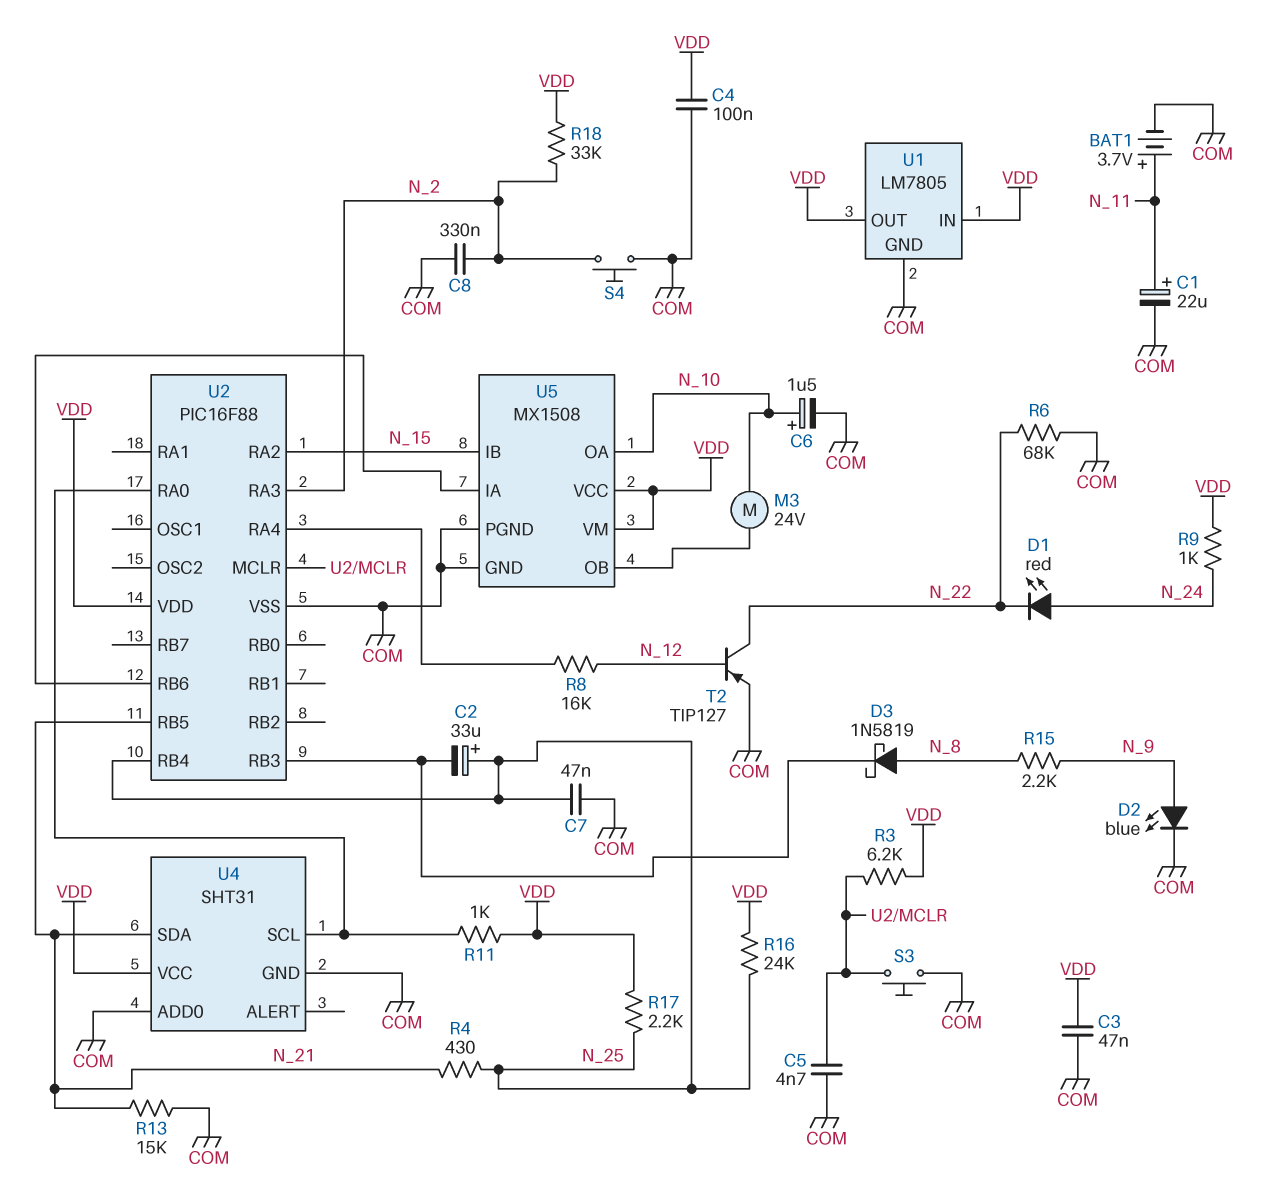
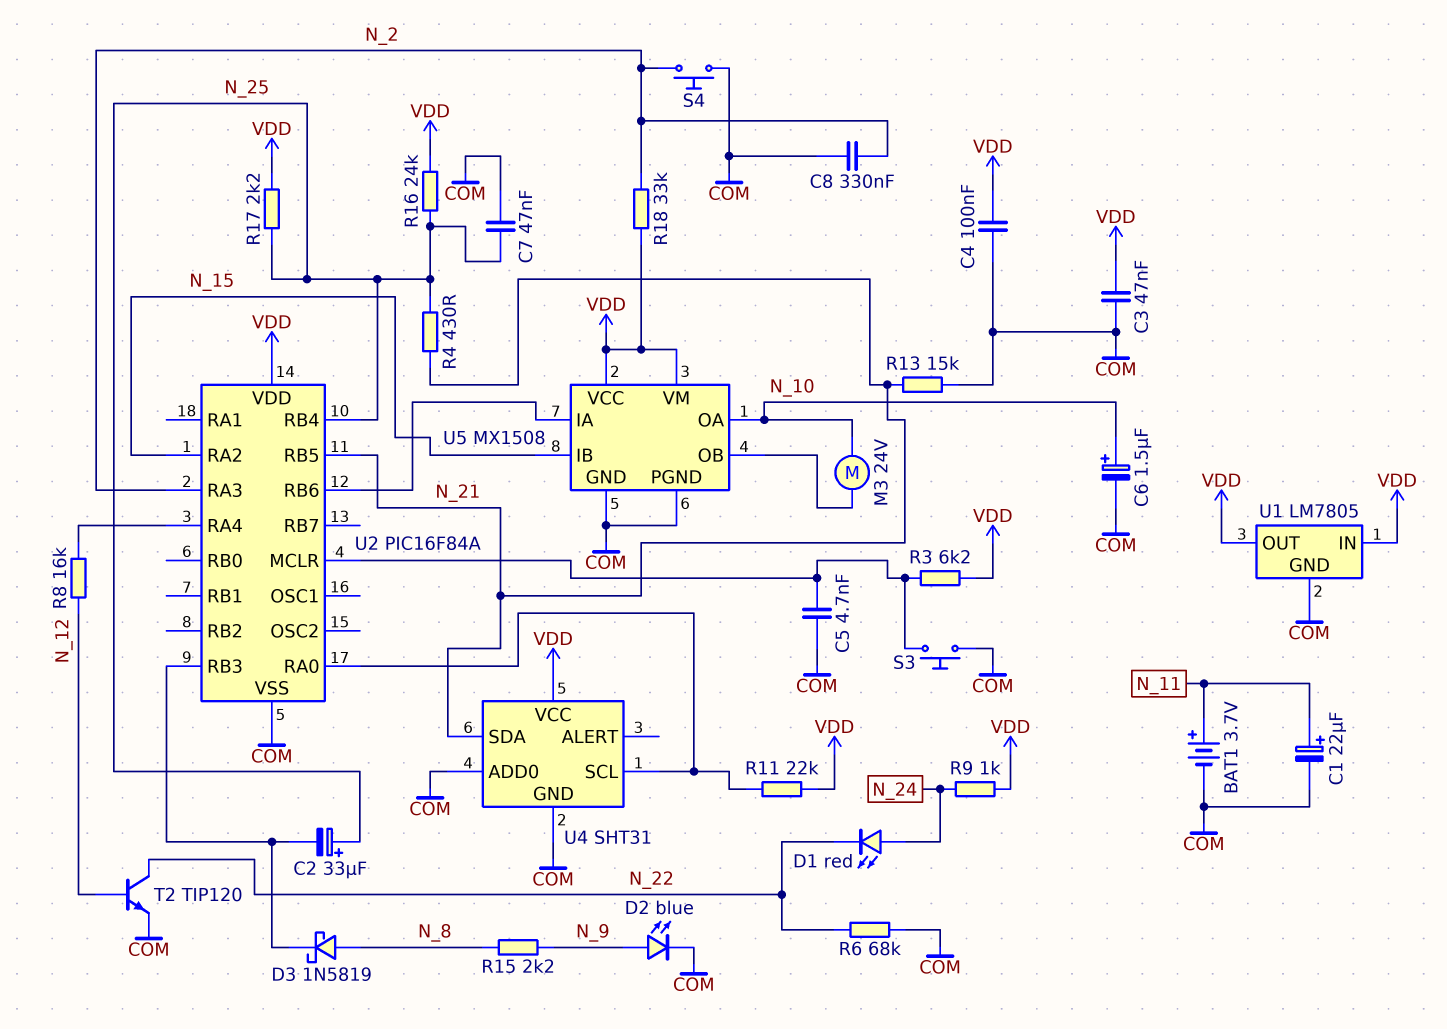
R11: 1k (U2/RA0, VDD) -> 22k (U2/RA0, VDD)
T2: PNP TIP127 (B N_12, C N_22, E COM) -> NPN TIP120 (B N_12, C N_22, E COM)
U2: PIC16F88 -> PIC16F84A

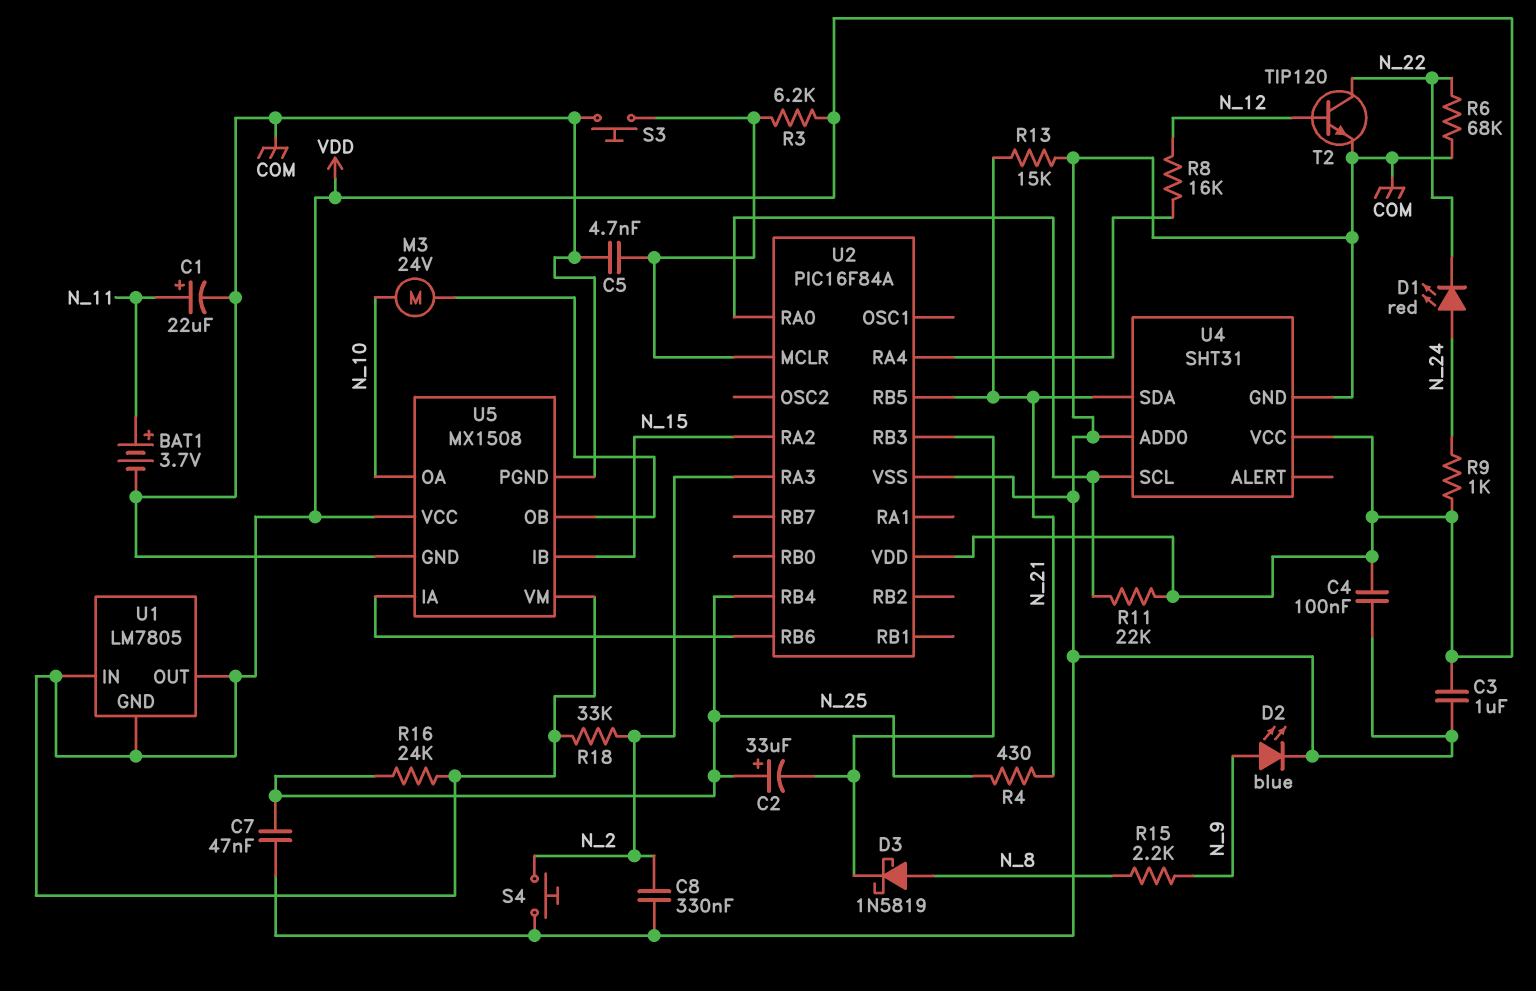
C3: 47nF (COM, VDD) -> 1uF (COM, VDD)
C6: 1.5uF (plus N_10, minus COM) -> none
R17: 2.2k (N_25, VDD) -> none
U1 pin GND: COM -> VDD

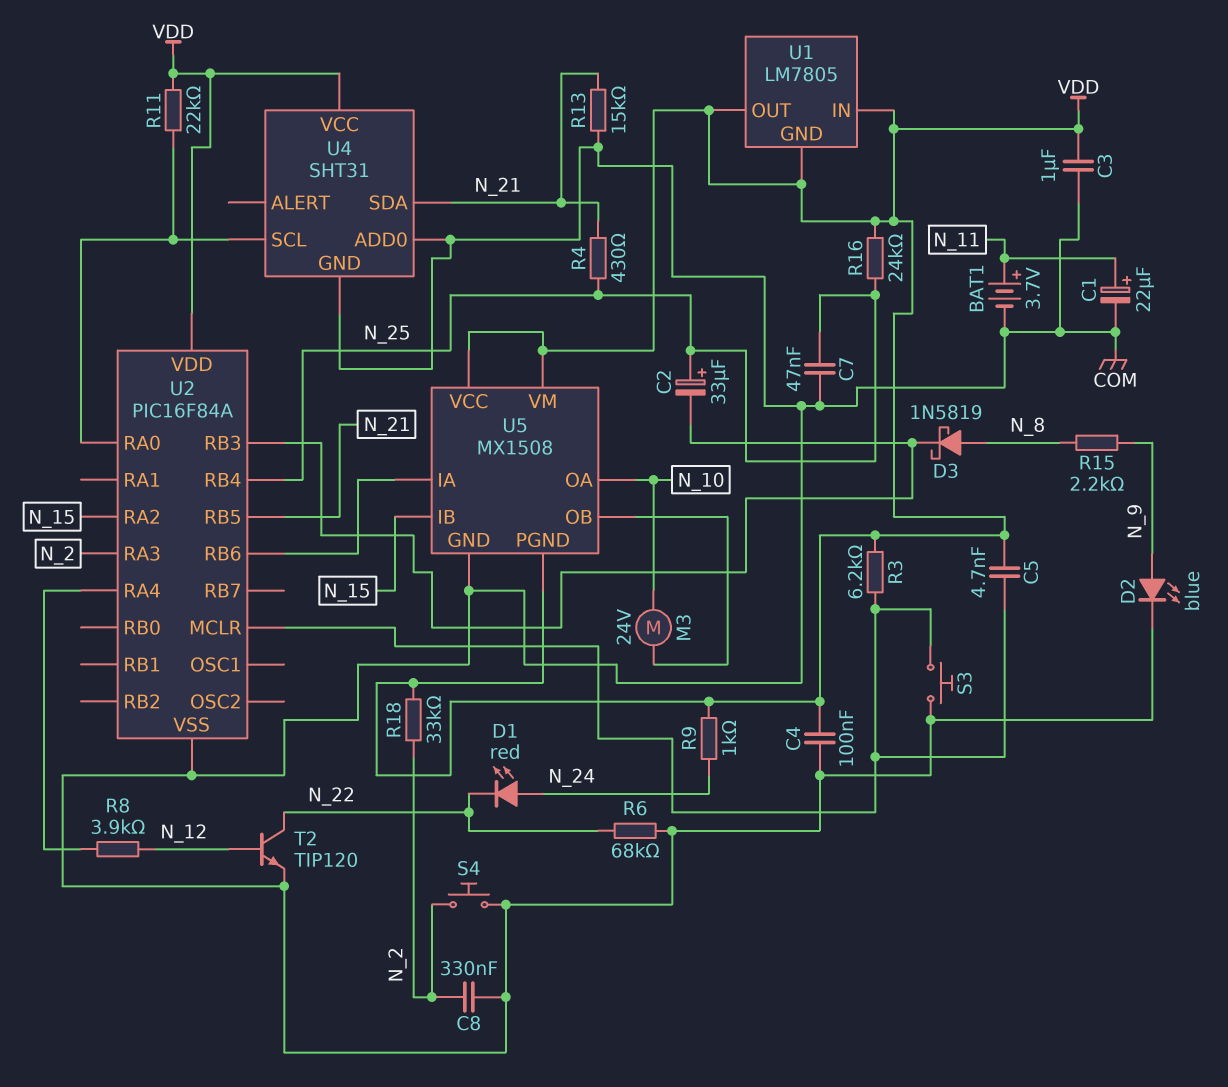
C5: 4.7nF (COM, U2/MCLR) -> 4.7nF (U2/MCLR, VDD)
R8: 16k (N_12, U2/RA4) -> 3.9k (N_12, U2/RA4)
U5 pin PGND: COM -> VDD

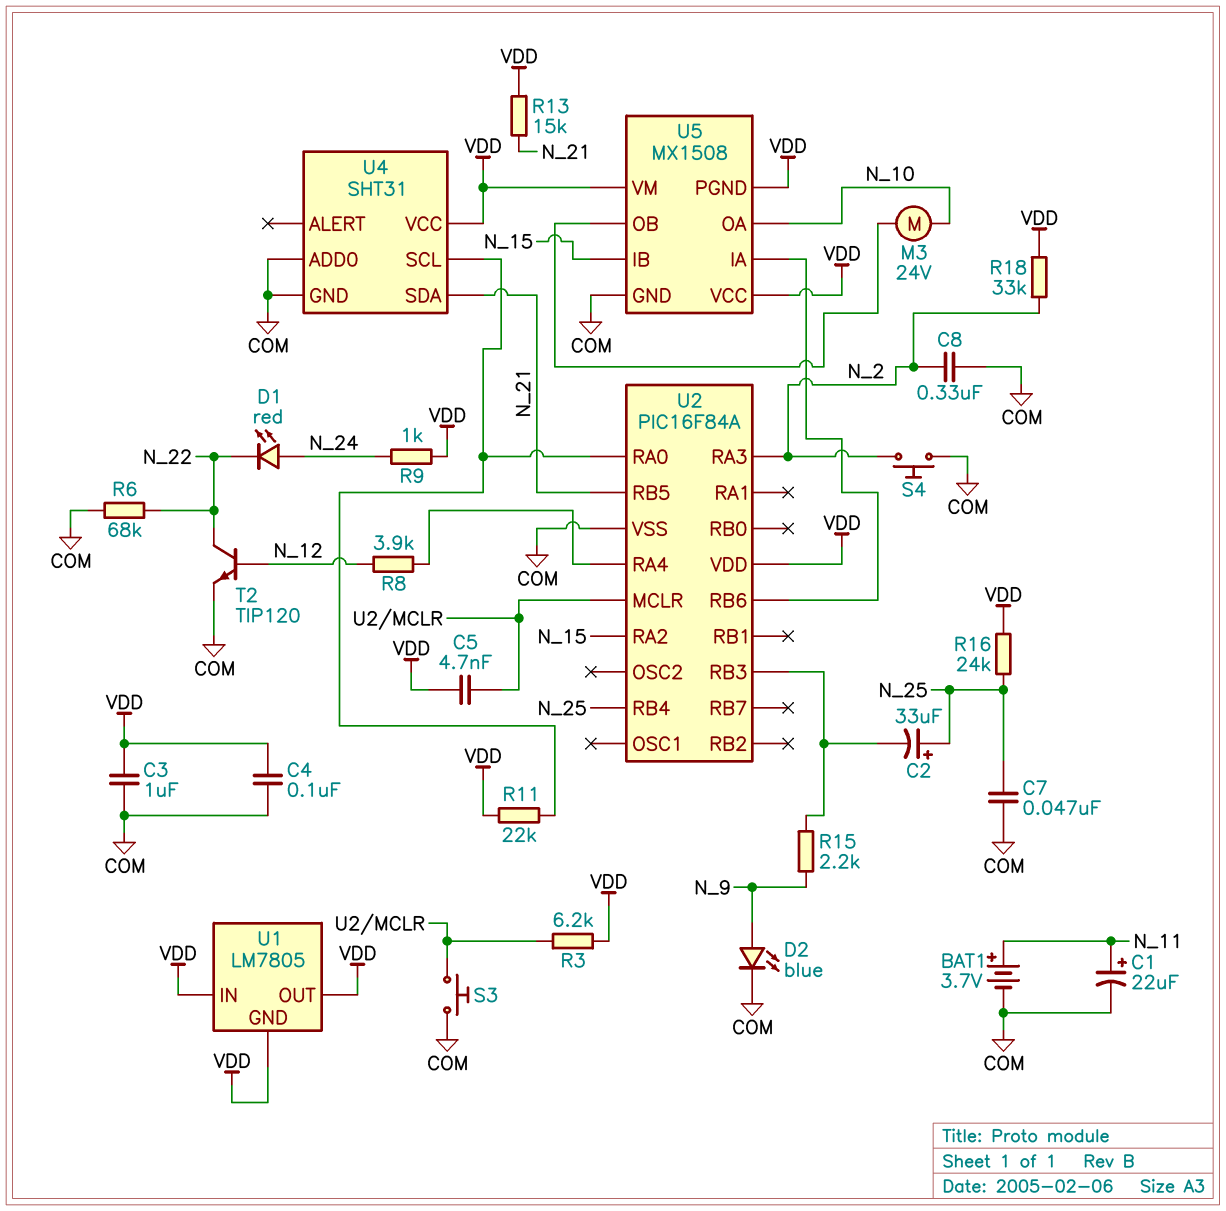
D3: schottky 1N5819 (A N_8, K U2/RB3) -> none
R4: 430 (N_21, N_25) -> none
R13: 15k (COM, N_21) -> 15k (N_21, VDD)
R15: 2.2k (N_8, N_9) -> 2.2k (N_9, U2/RB3)

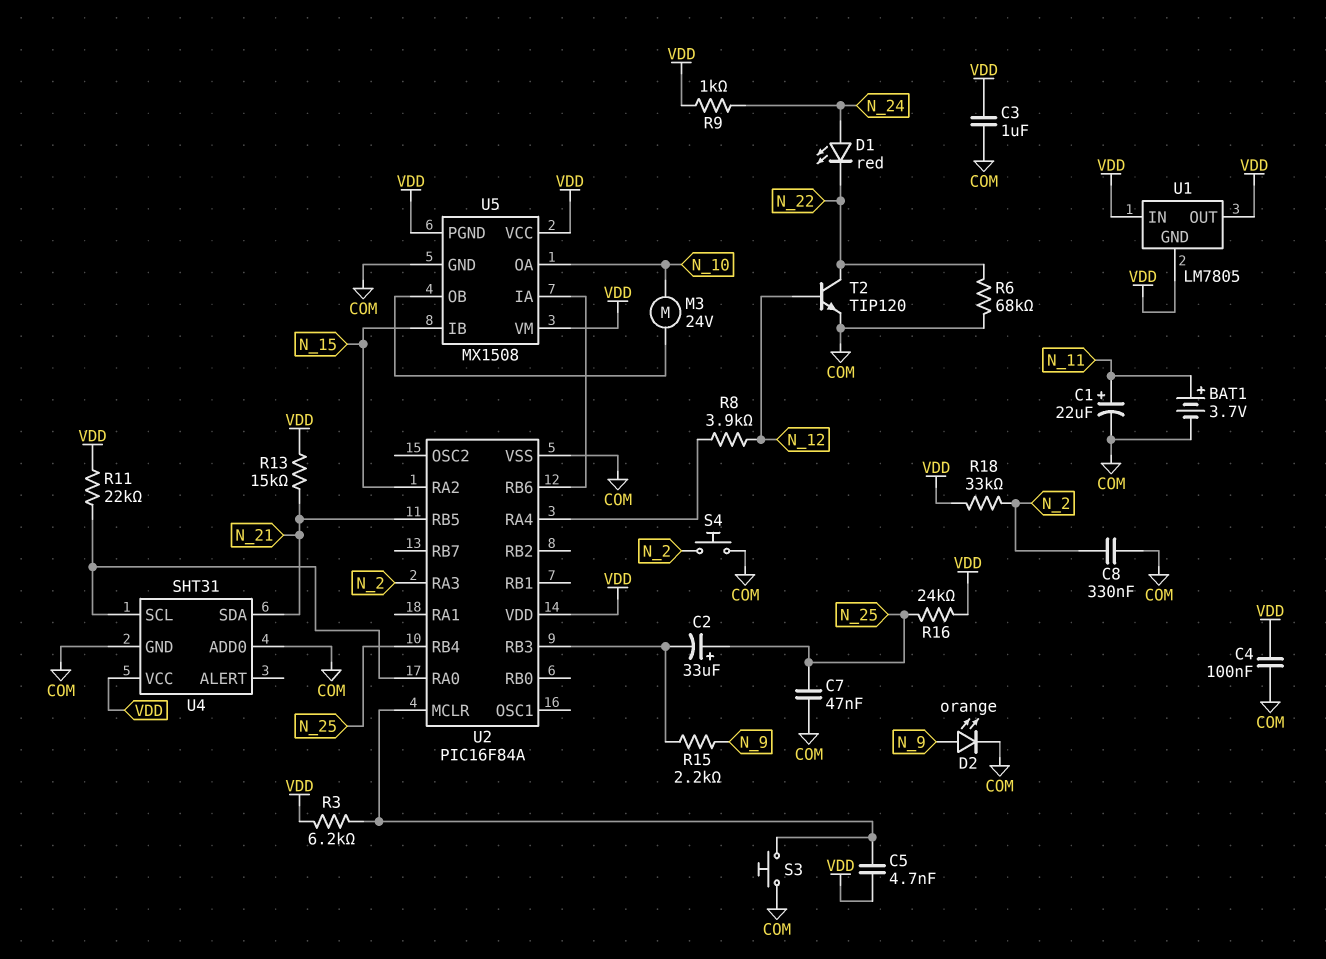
D2: LED blue (A N_9, K COM) -> LED orange (A N_9, K COM)

